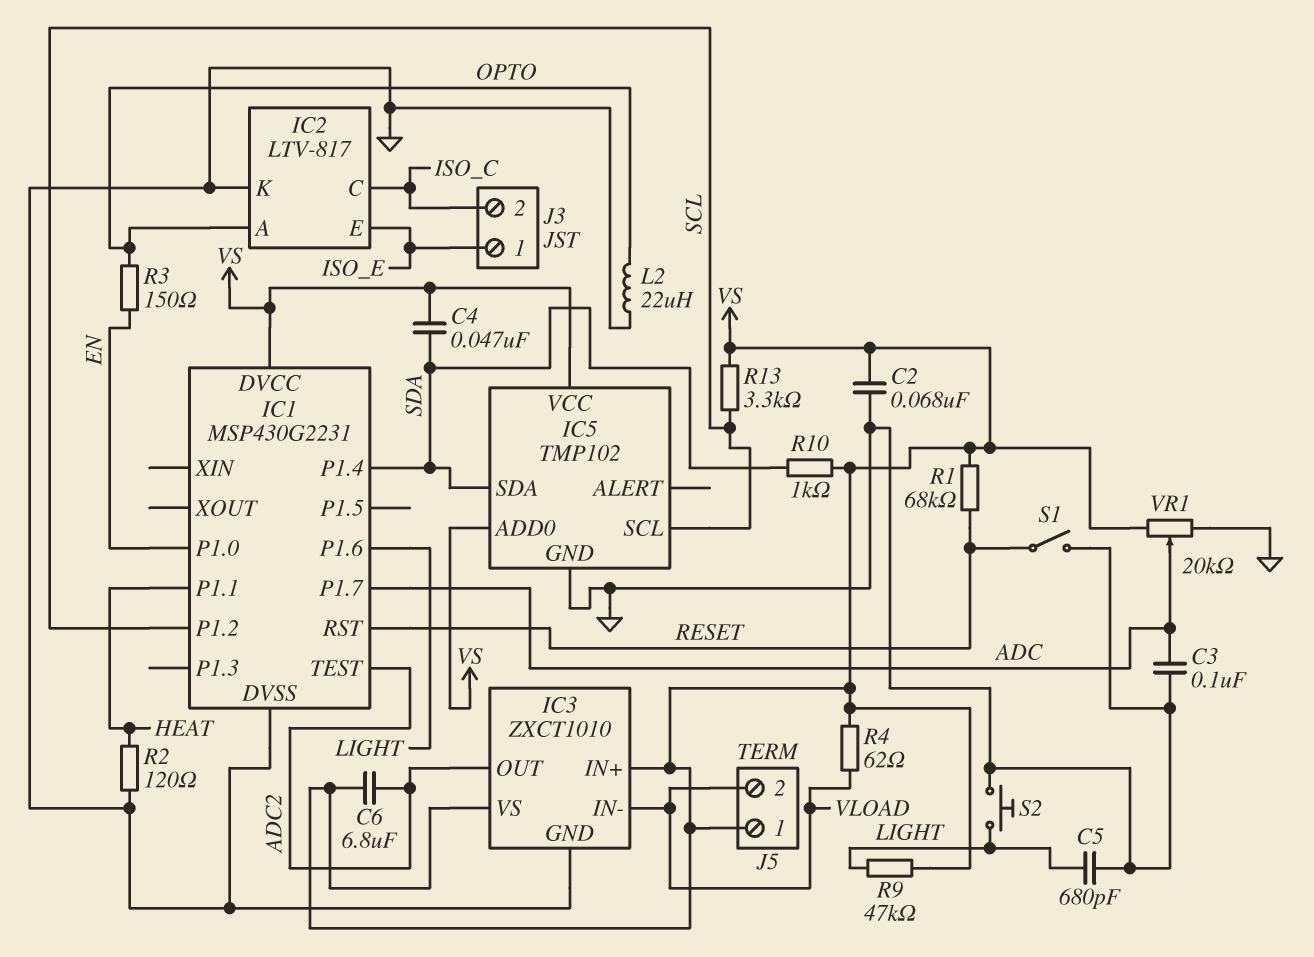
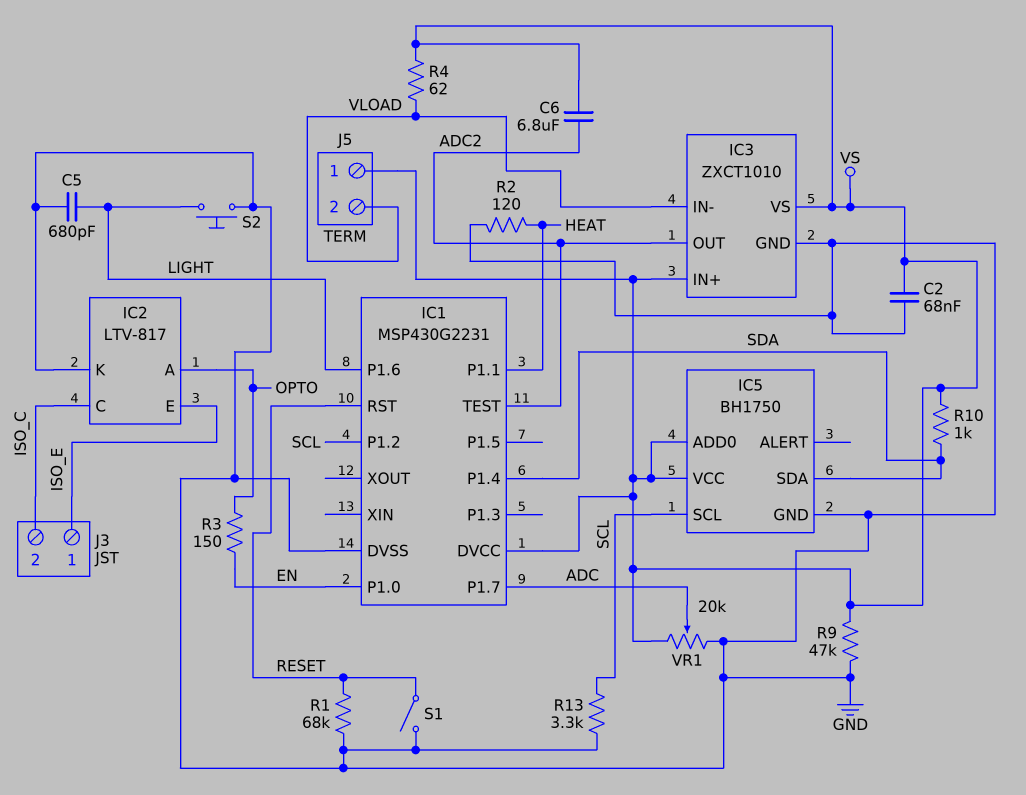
C3: 100nF (ADC, GND) -> none
C4: 47nF (SDA, VS) -> none
IC5: TMP102 -> BH1750
L2: 22uH (GND, OPTO) -> none
R1: 68k (RESET, VS) -> 68k (GND, RESET)
R9: 47k (LIGHT, VS) -> 47k (GND, VS)
R13: 3.3k (SCL, VS) -> 3.3k (GND, SCL)

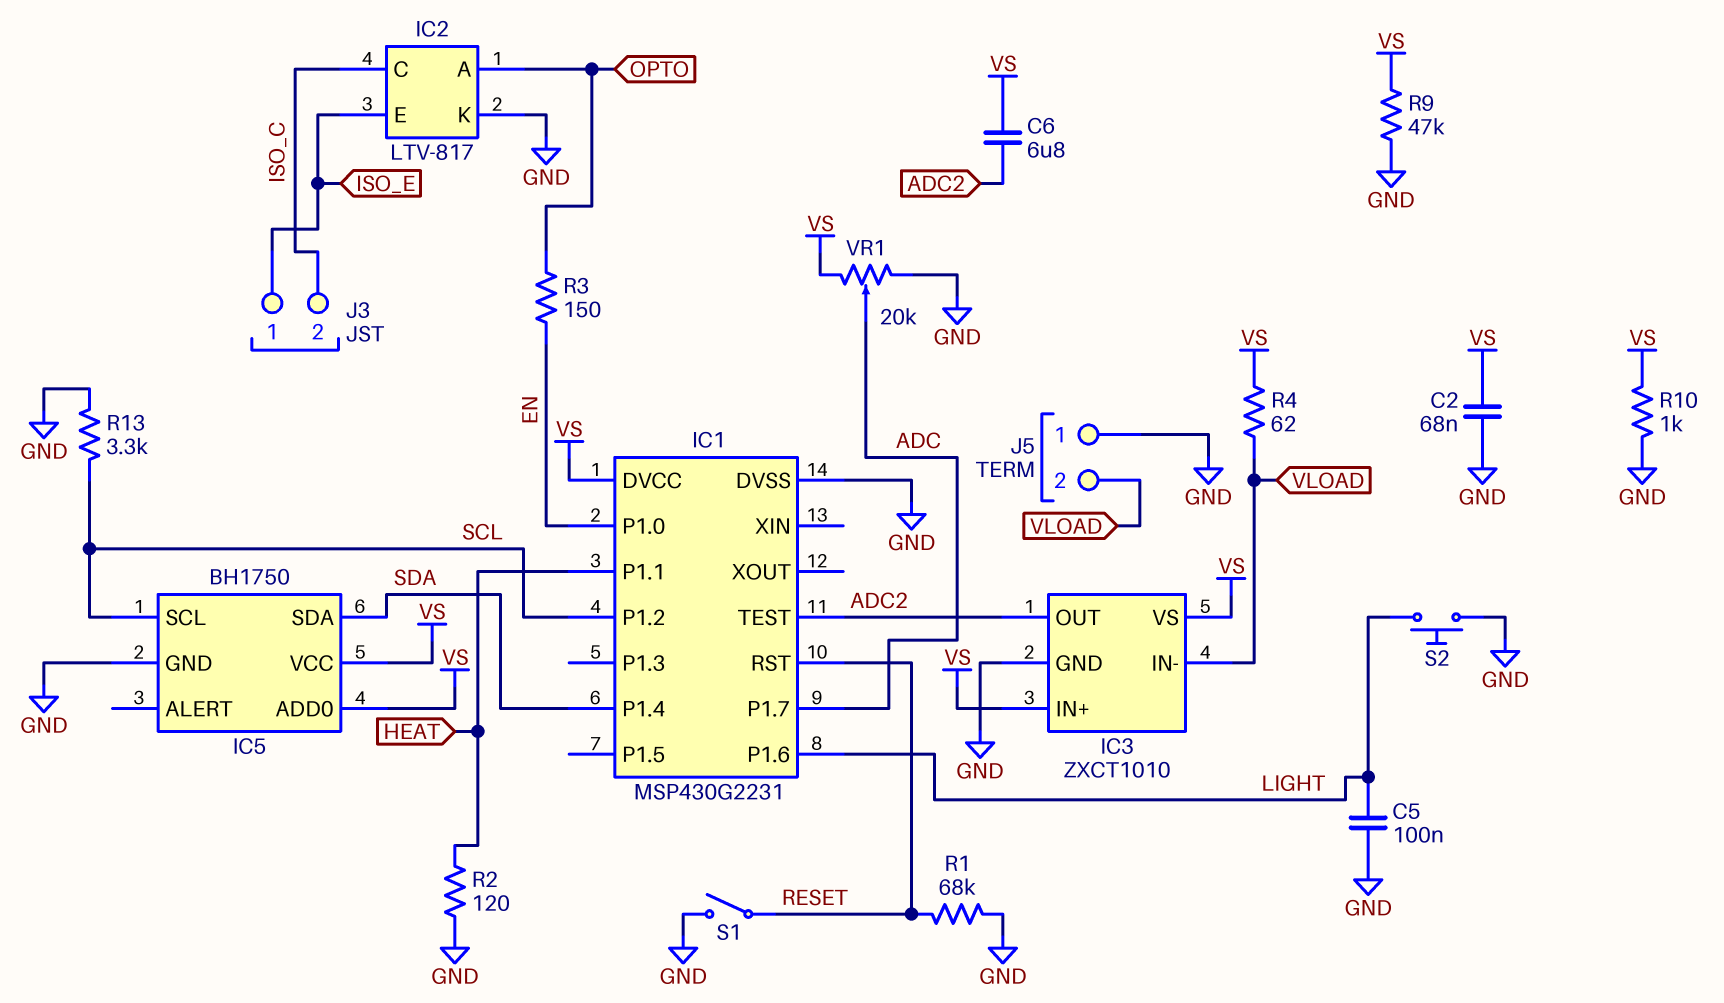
C5: 680pF (GND, LIGHT) -> 100nF (GND, LIGHT)
J5 pin 1: VS -> GND
R10: 1k (SDA, VS) -> 1k (GND, VS)

